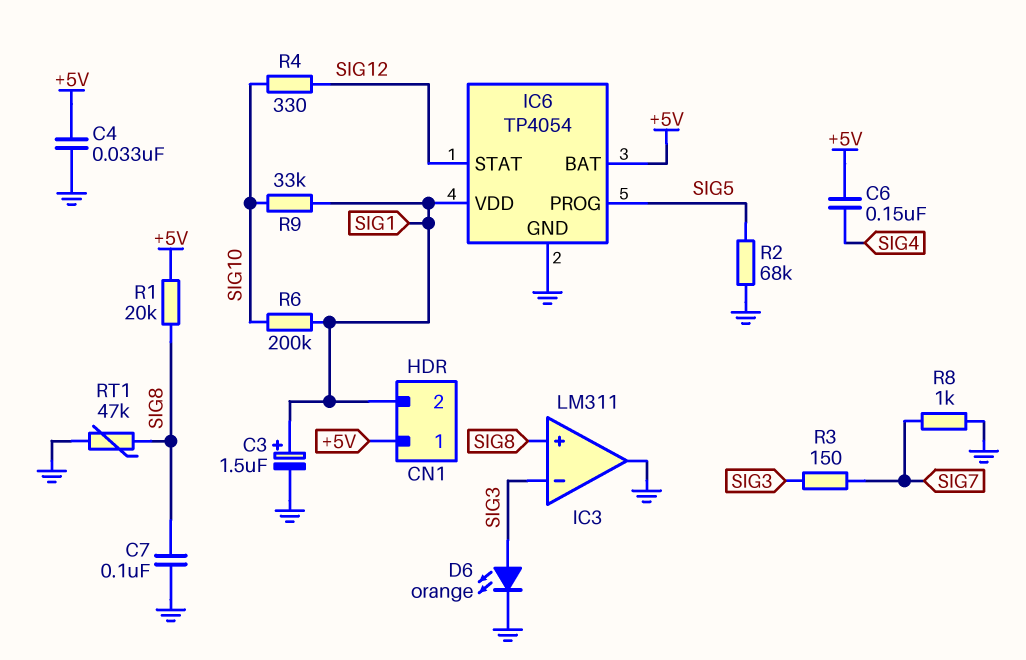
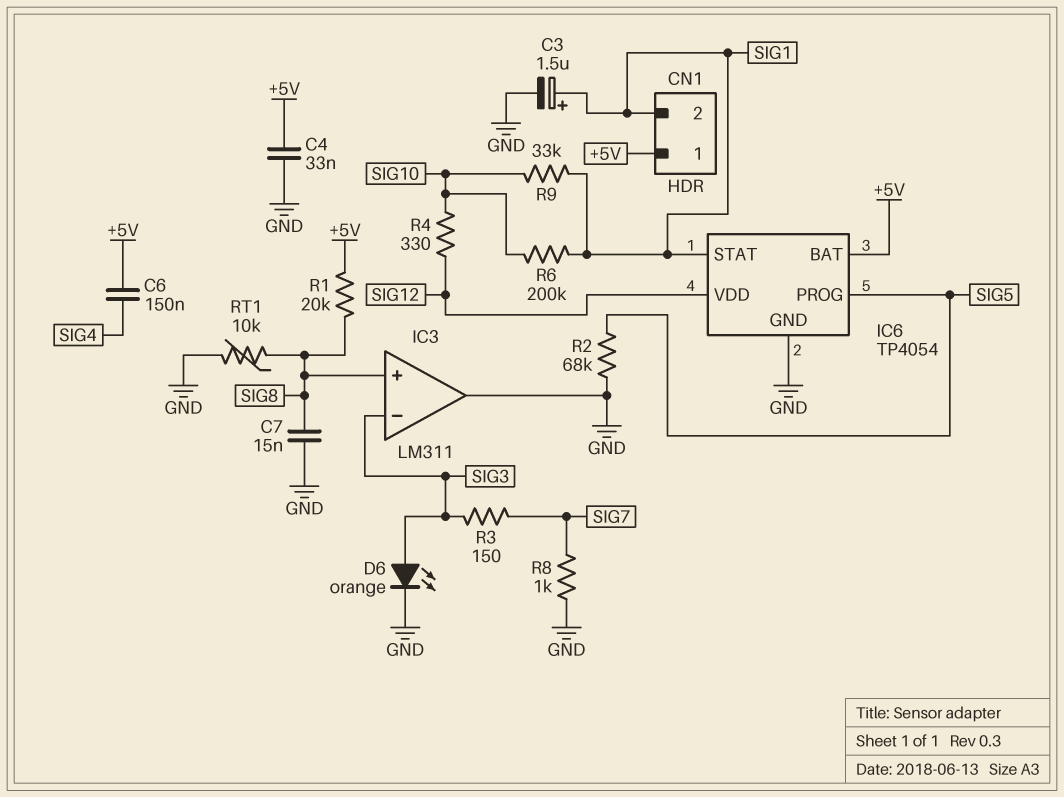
C7: 100nF (GND, SIG8) -> 15nF (GND, SIG8)
IC6 pin STAT: SIG12 -> SIG1
IC6 pin VDD: SIG1 -> SIG12
RT1: 47k (GND, SIG8) -> 10k (GND, SIG8)

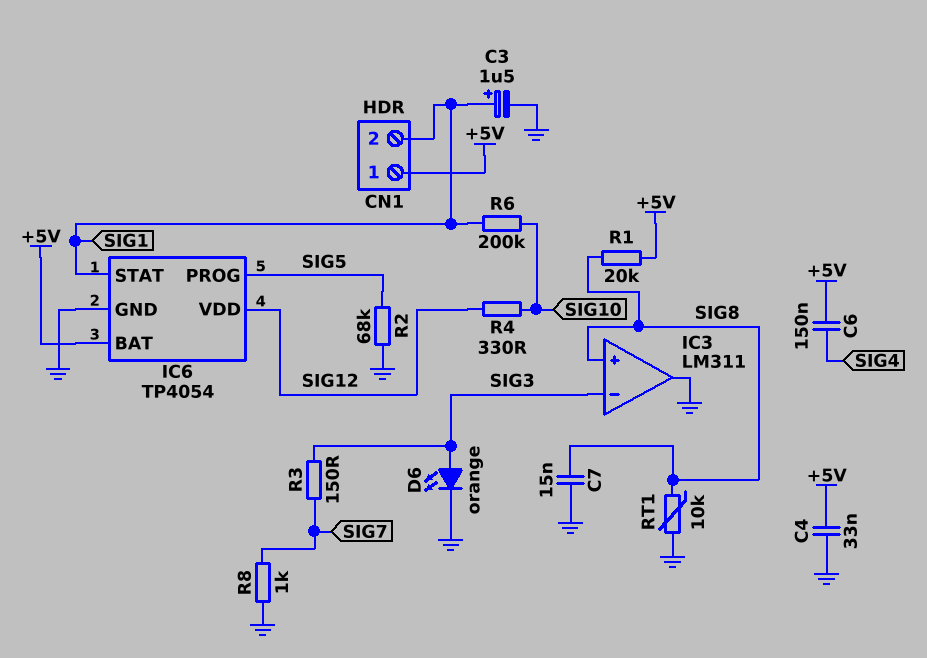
R9: 33k (SIG1, SIG10) -> none

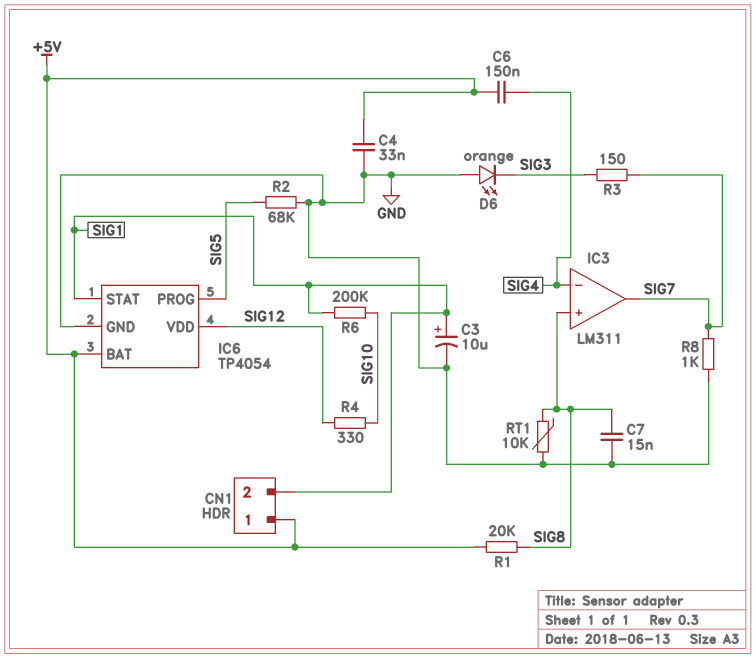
C3: 1.5uF (plus SIG1, minus GND) -> 10uF (plus SIG1, minus GND)
D6: LED orange (A SIG3, K GND) -> LED orange (A GND, K SIG3)
IC3 pin in-: SIG3 -> SIG4
IC3 pin out: GND -> SIG7

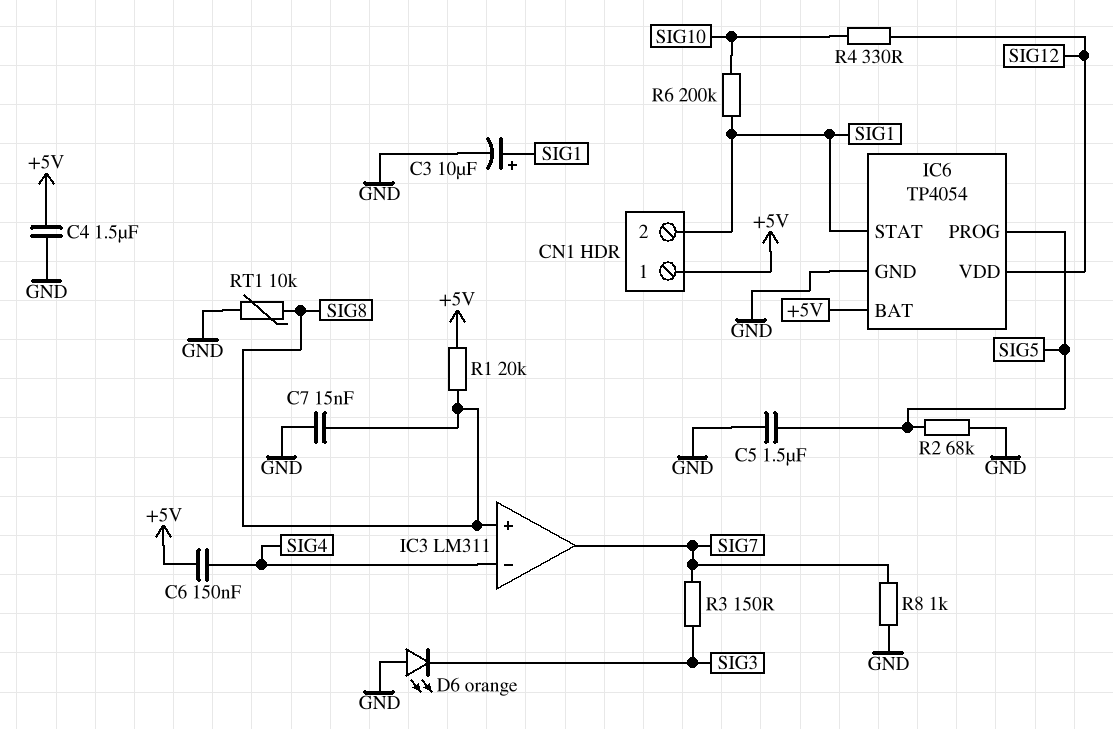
C4: 33nF (+5V, GND) -> 1.5uF (+5V, GND)
C5: none -> 1.5uF (GND, SIG5)

